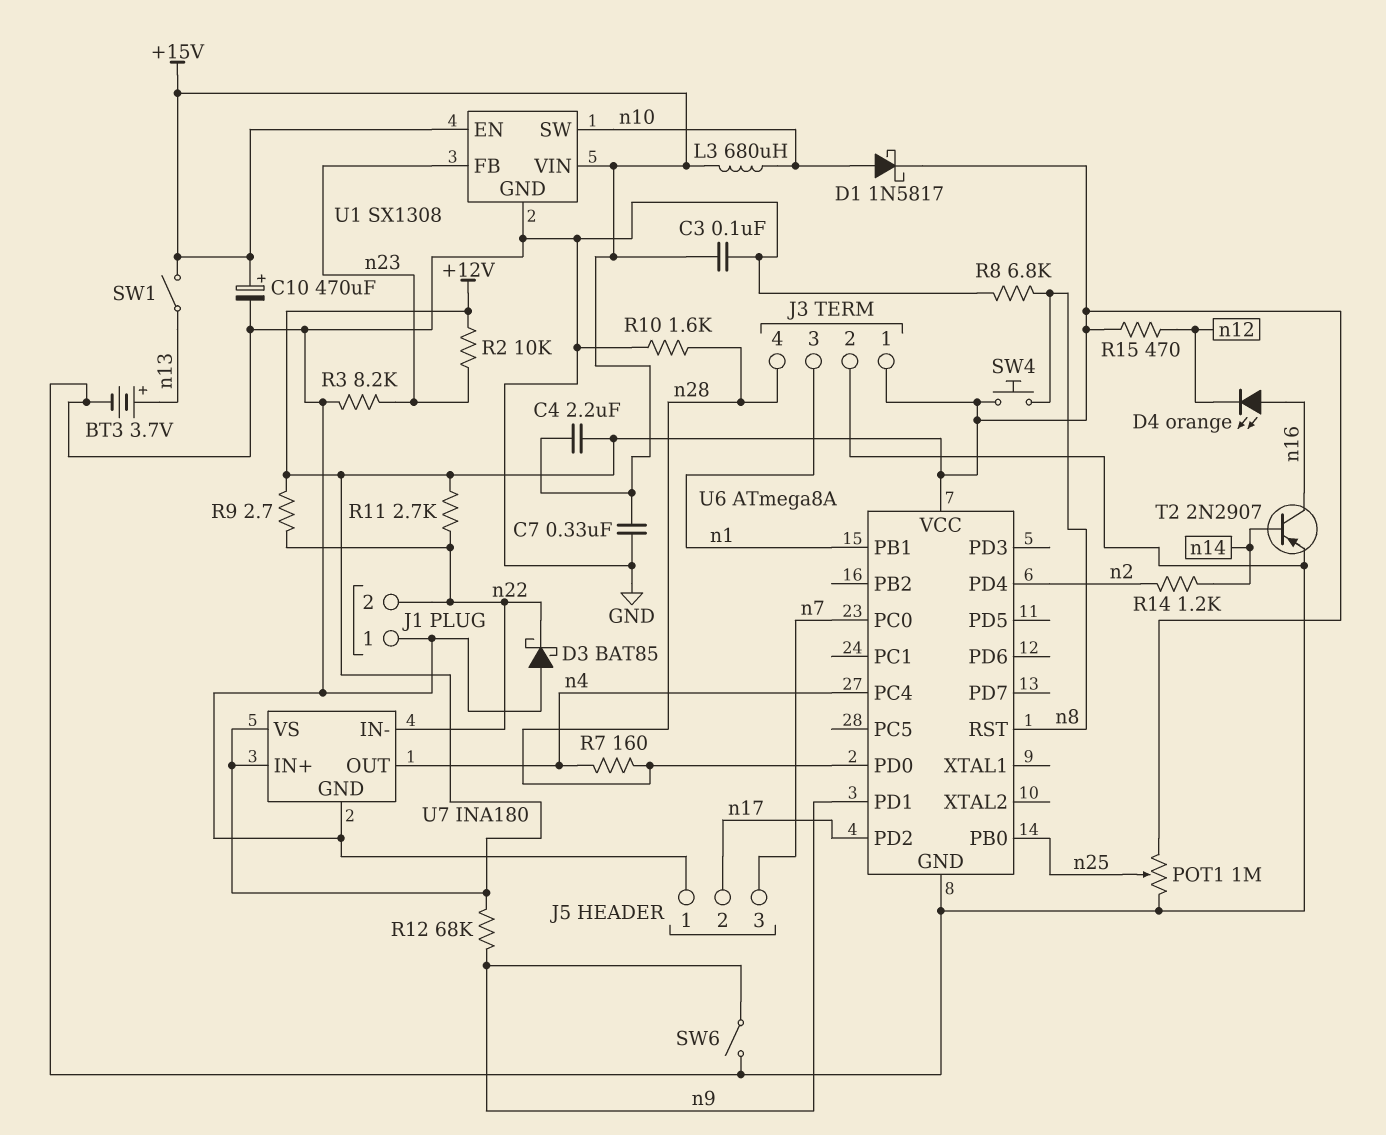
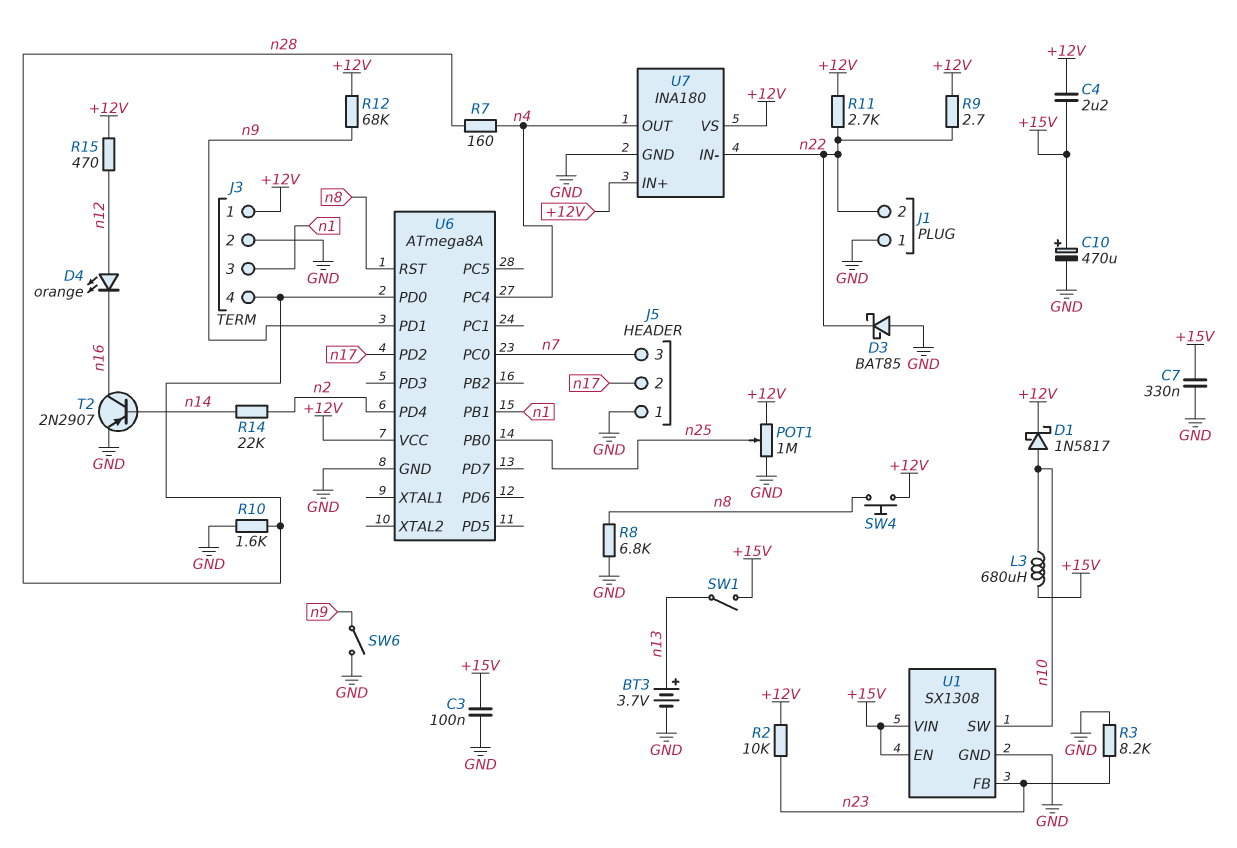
D4: LED orange (A n16, K n12) -> LED orange (A n12, K n16)
R14: 1.2k (n2, n14) -> 22k (n2, n14)

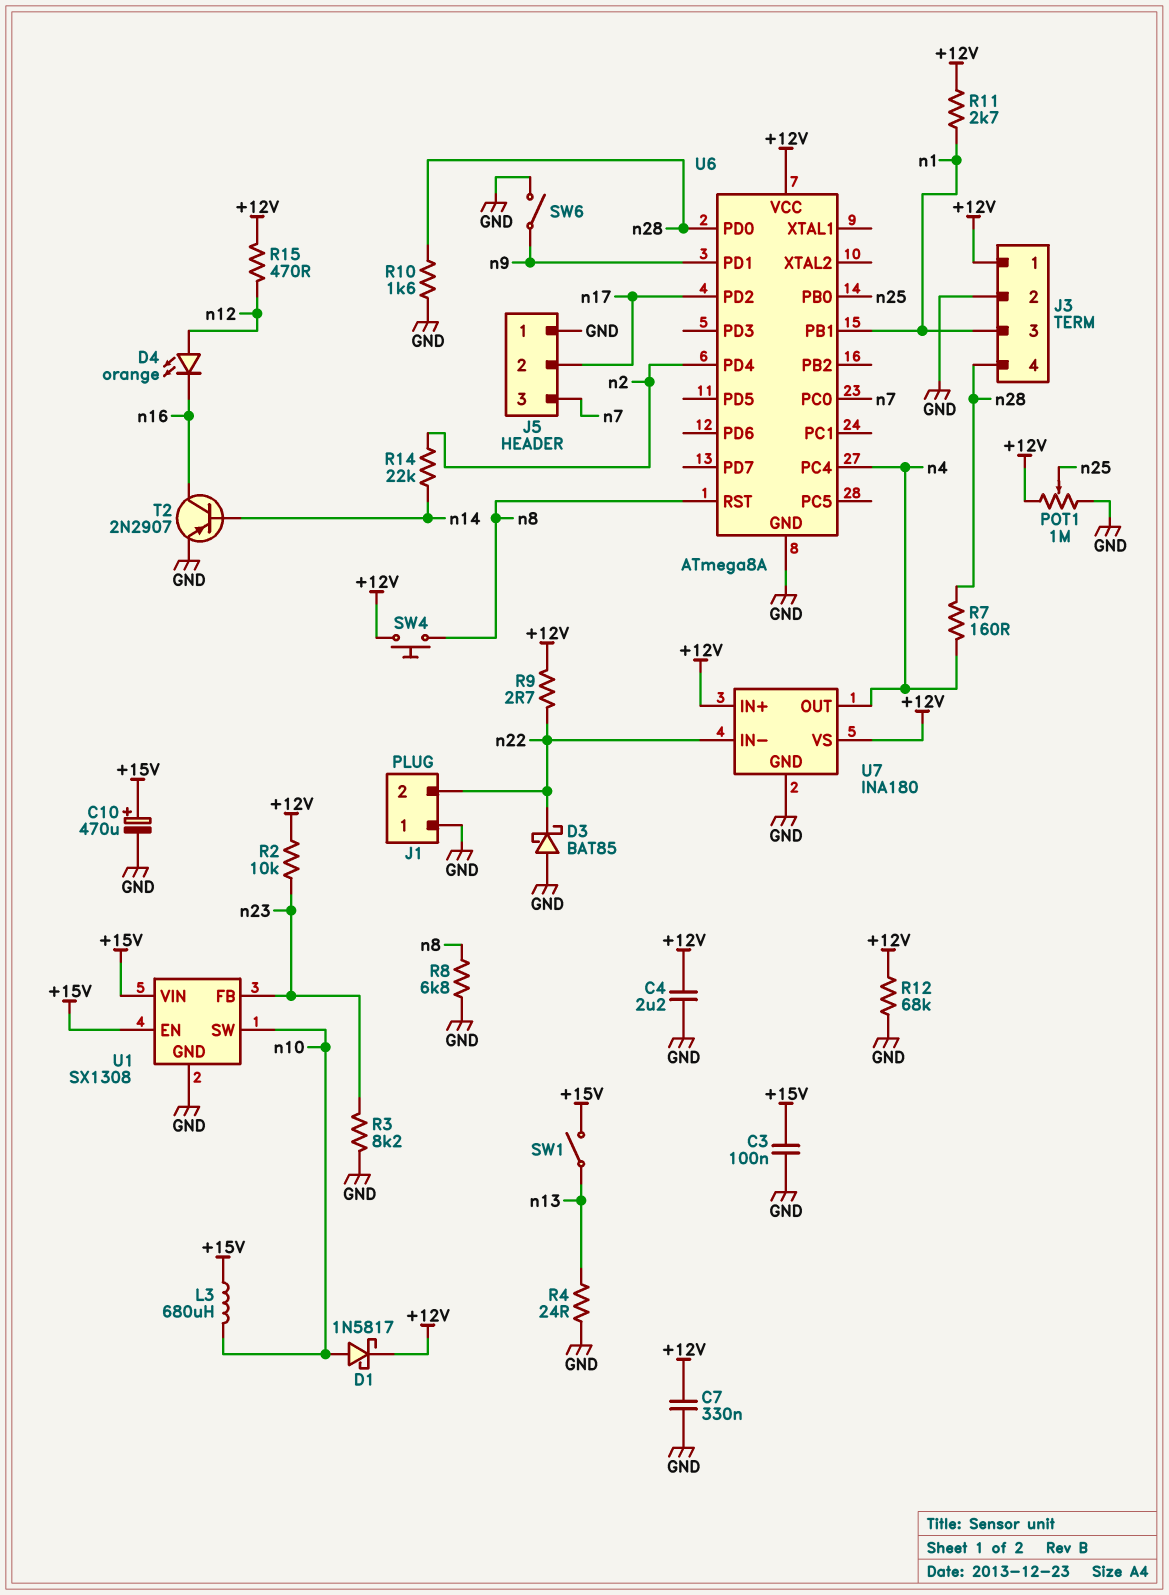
BT3: 3.7V (plus n13, minus GND) -> none
C4: 2.2uF (+12V, +15V) -> 2.2uF (+12V, GND)
C7: 330nF (+15V, GND) -> 330nF (+12V, GND)
R4: none -> 24 (GND, n13)
R11: 2.7k (+12V, n22) -> 2.7k (+12V, n1)
R12: 68k (+12V, n9) -> 68k (+12V, GND)

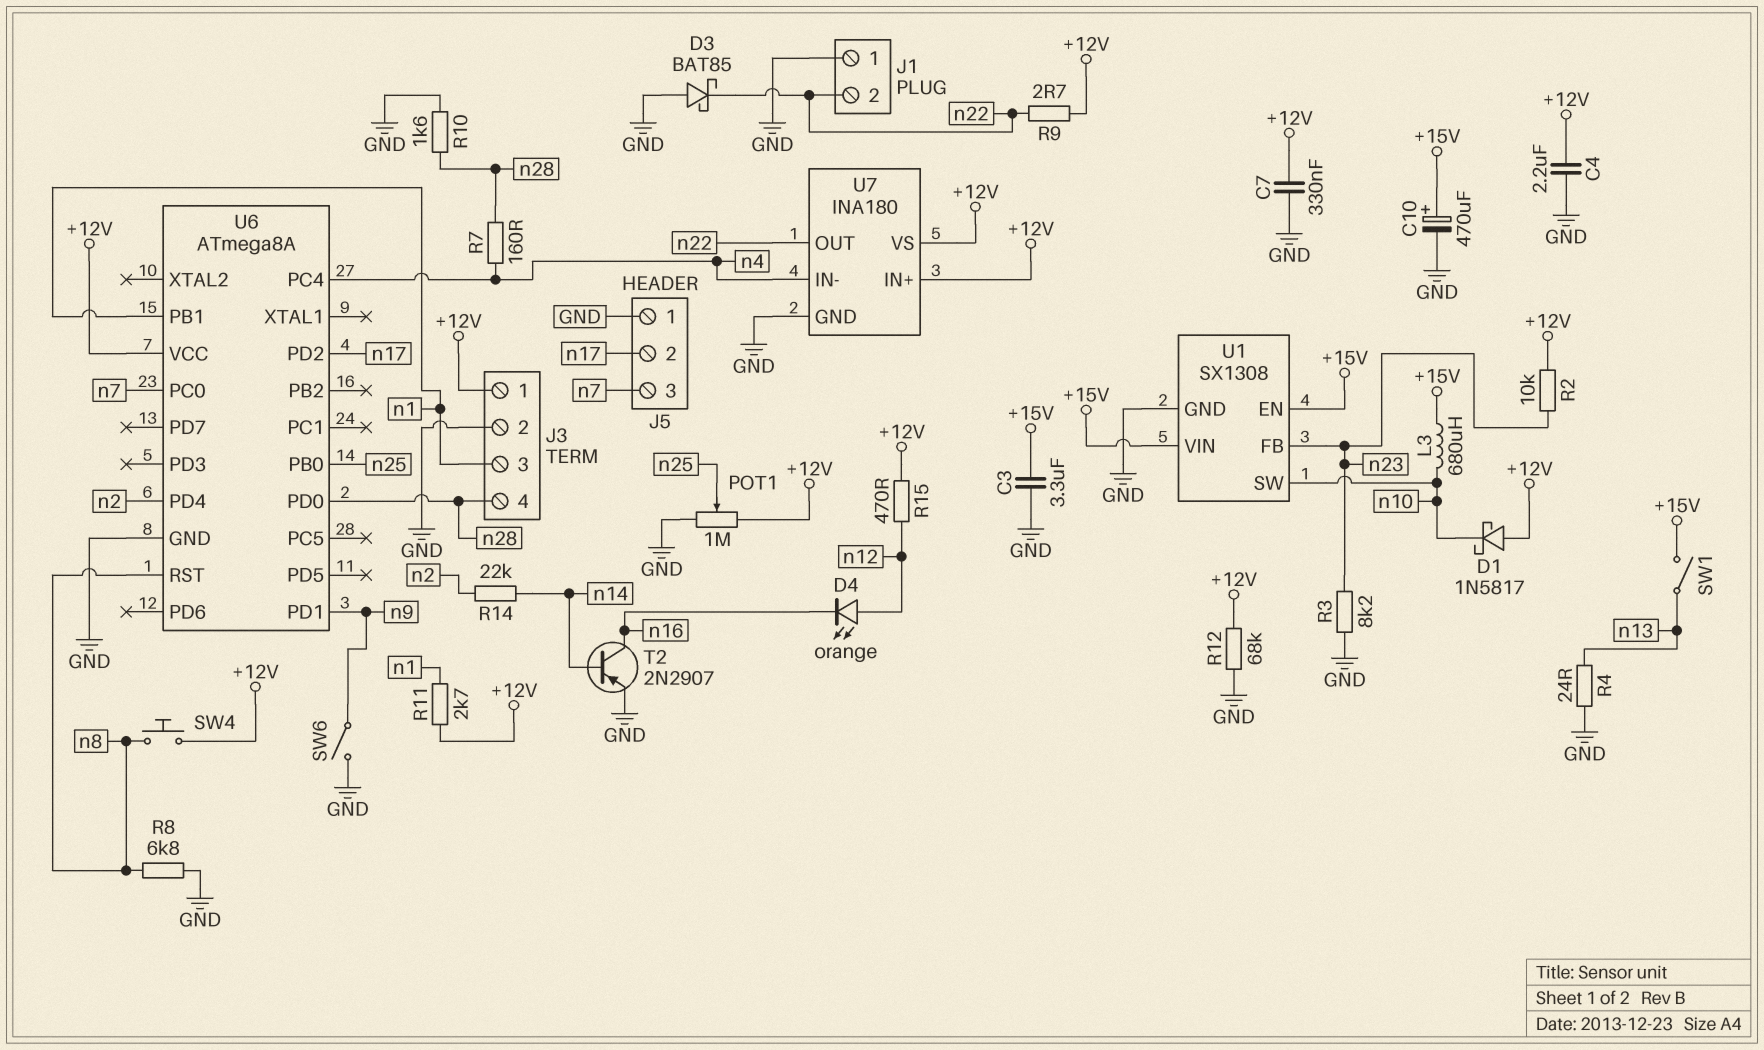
C3: 100nF (+15V, GND) -> 3.3uF (+15V, GND)
D1: schottky 1N5817 (A n10, K +12V) -> schottky 1N5817 (A +12V, K n10)
U7 pin IN-: n22 -> n4
U7 pin OUT: n4 -> n22

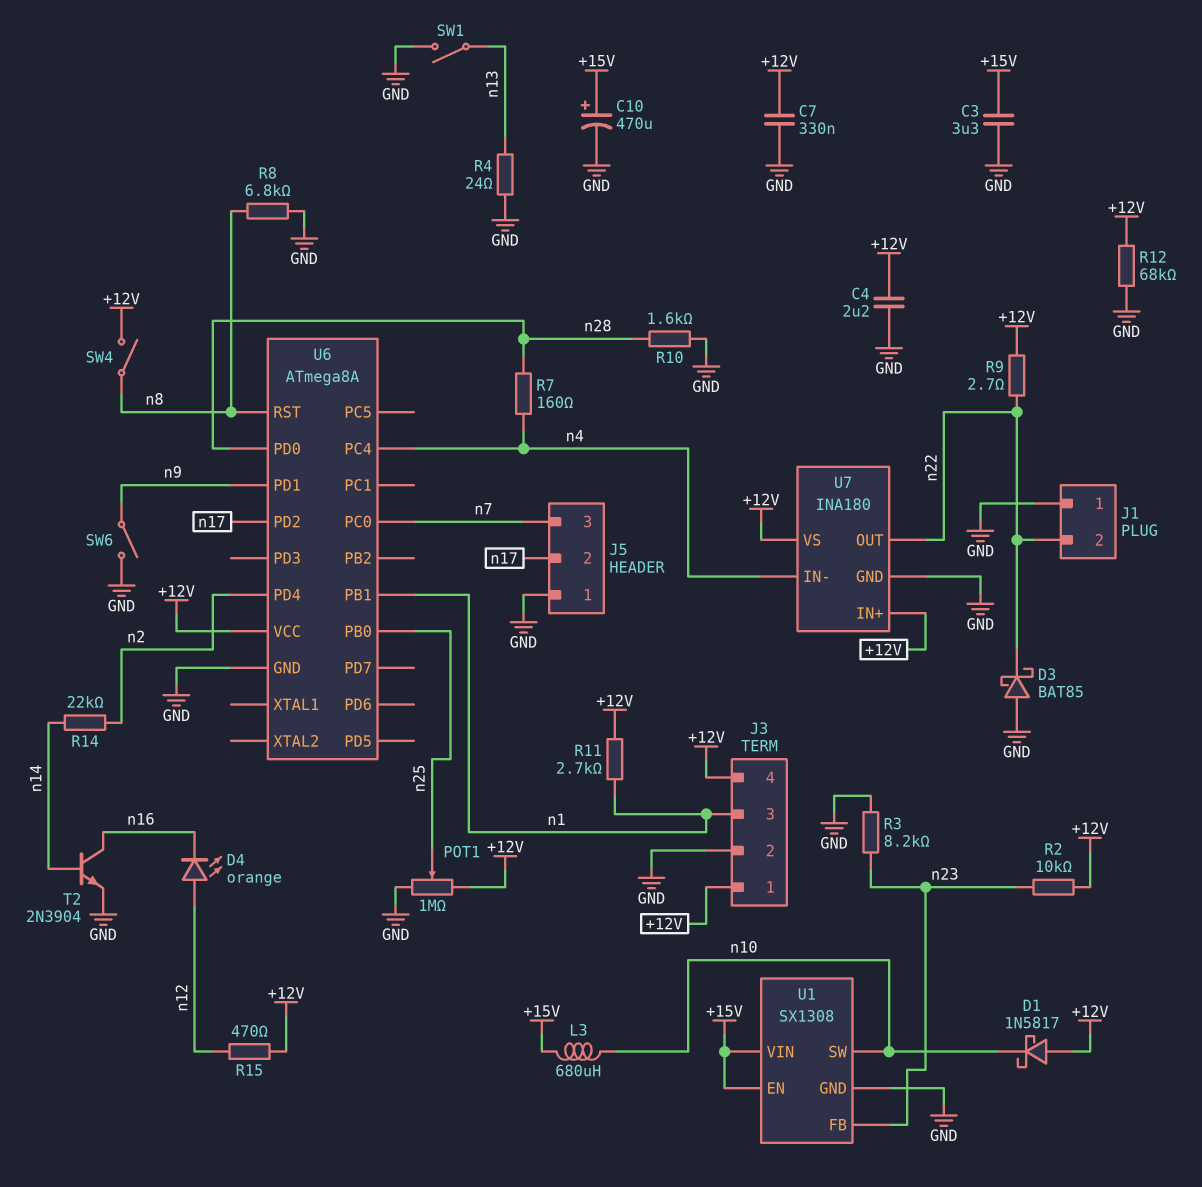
J3 pin 4: n28 -> +12V
SW1: switch (+15V, n13) -> switch (GND, n13)
SW4: button (+12V, n8) -> switch (+12V, n8)
T2: PNP 2N2907 (B n14, C n16, E GND) -> NPN 2N3904 (B n14, C n16, E GND)

